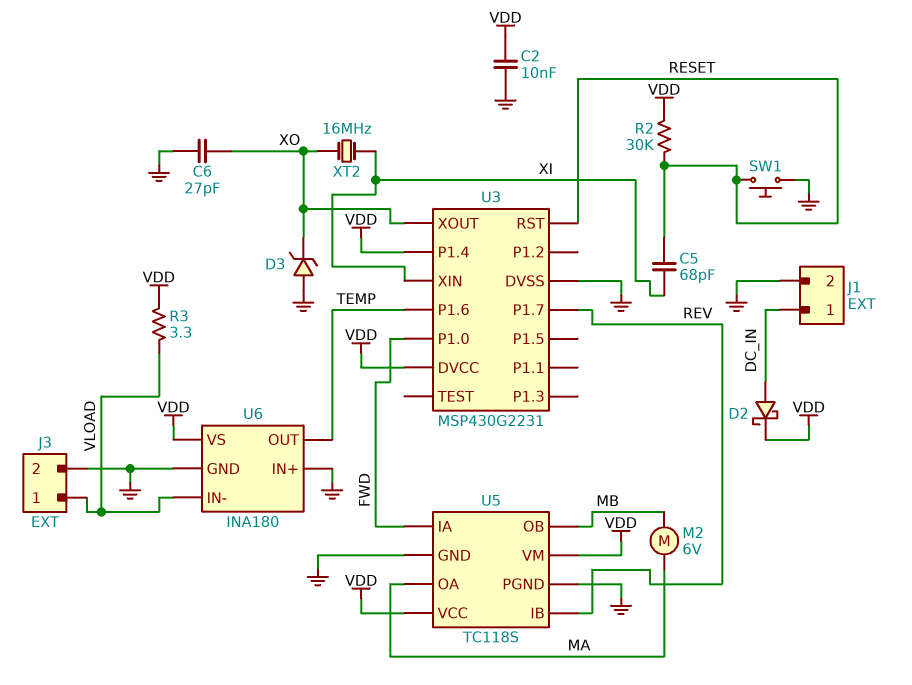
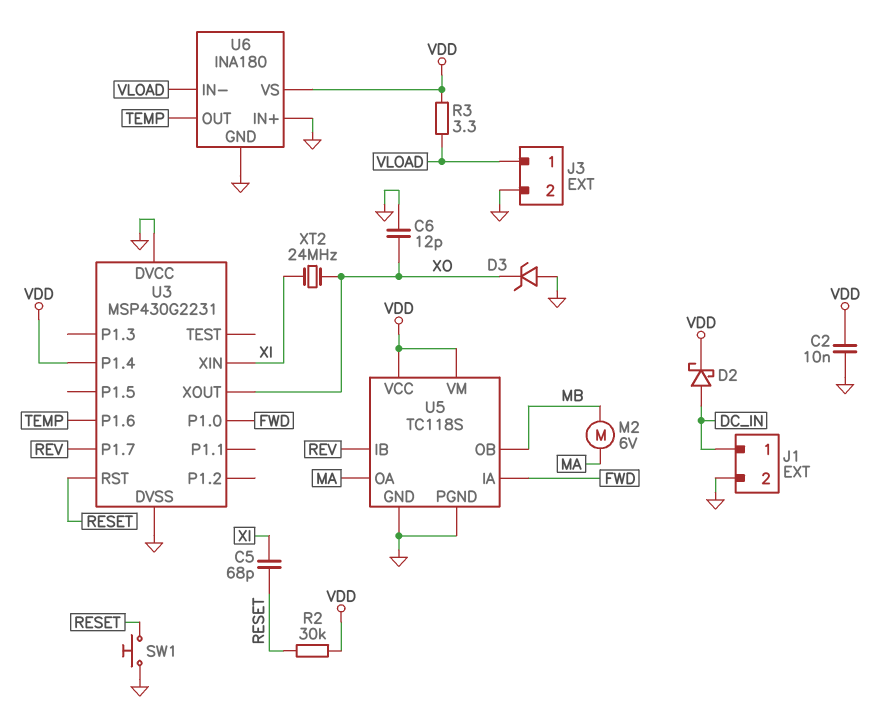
C6: 27pF (GND, XO) -> 12pF (GND, XO)
U3 pin DVCC: VDD -> GND
XT2: 16MHz (XI, XO) -> 24MHz (XI, XO)

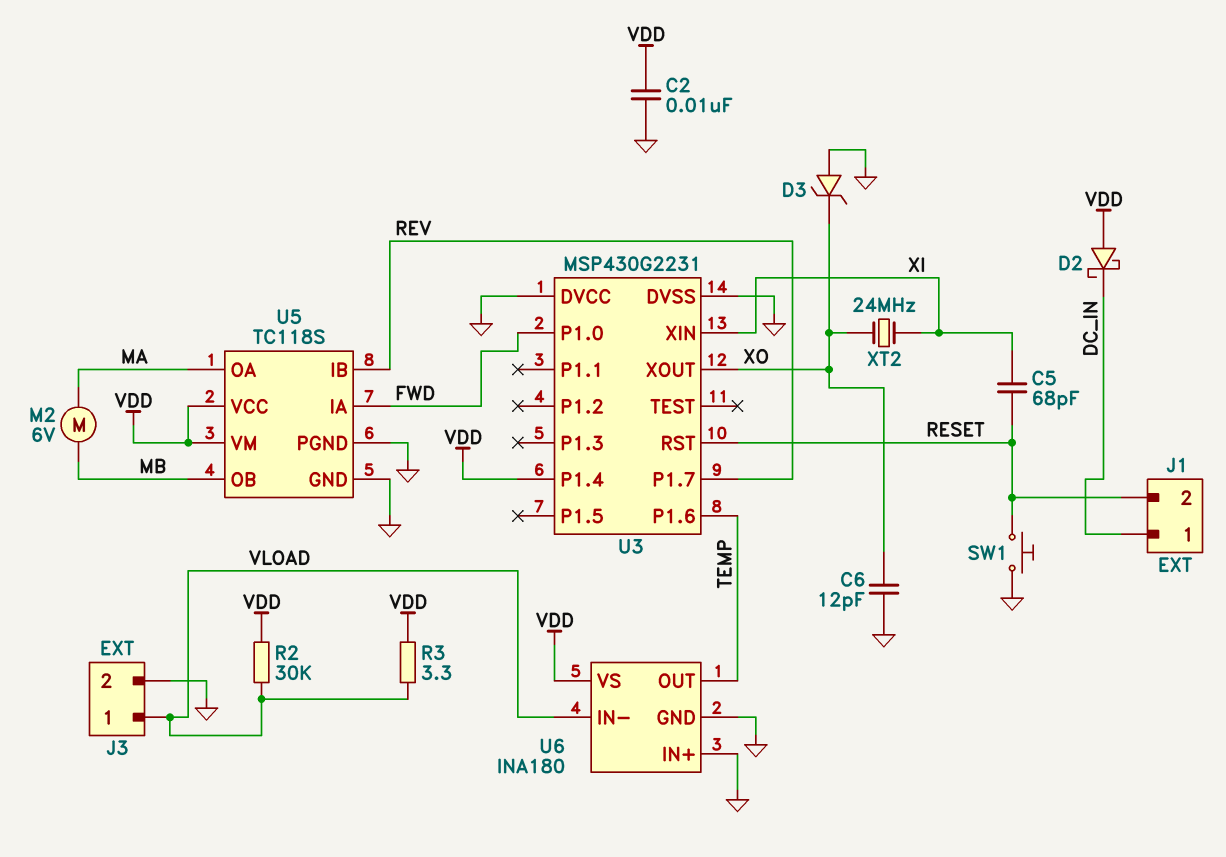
D2: schottky (A DC_IN, K VDD) -> schottky (A VDD, K DC_IN)
J1 pin 2: GND -> RESET
R2: 30k (RESET, VDD) -> 30k (VDD, VLOAD)

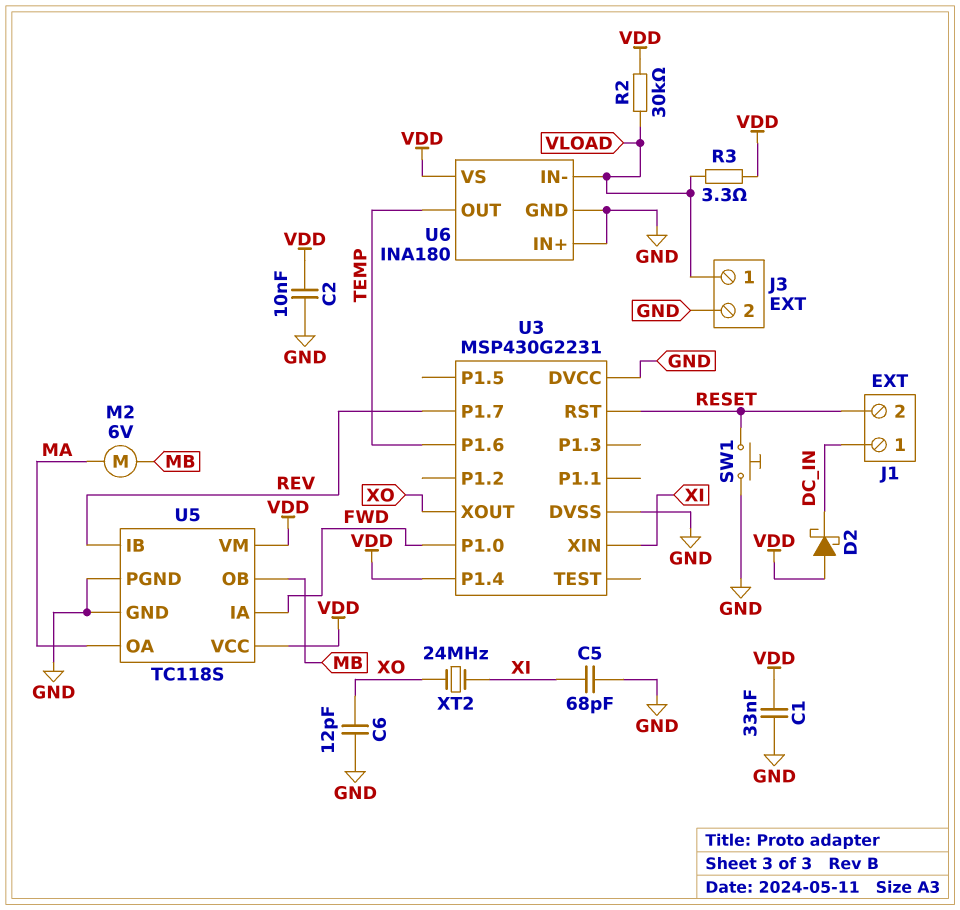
C1: none -> 33nF (GND, VDD)
C5: 68pF (RESET, XI) -> 68pF (GND, XI)
D3: zener (A GND, K XO) -> none

